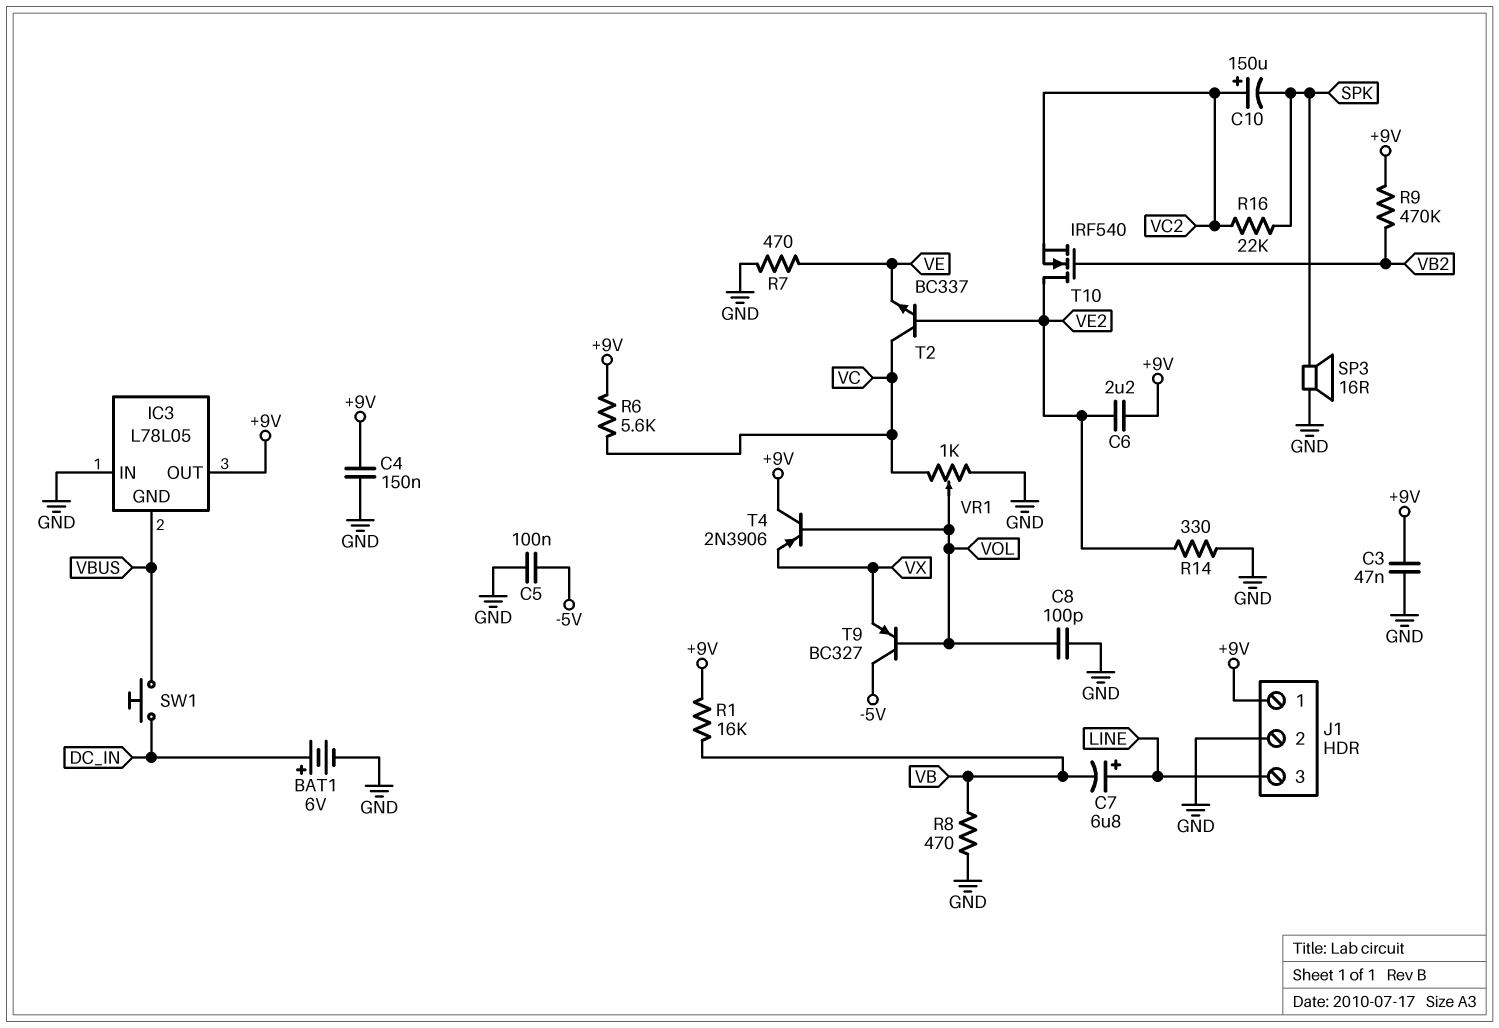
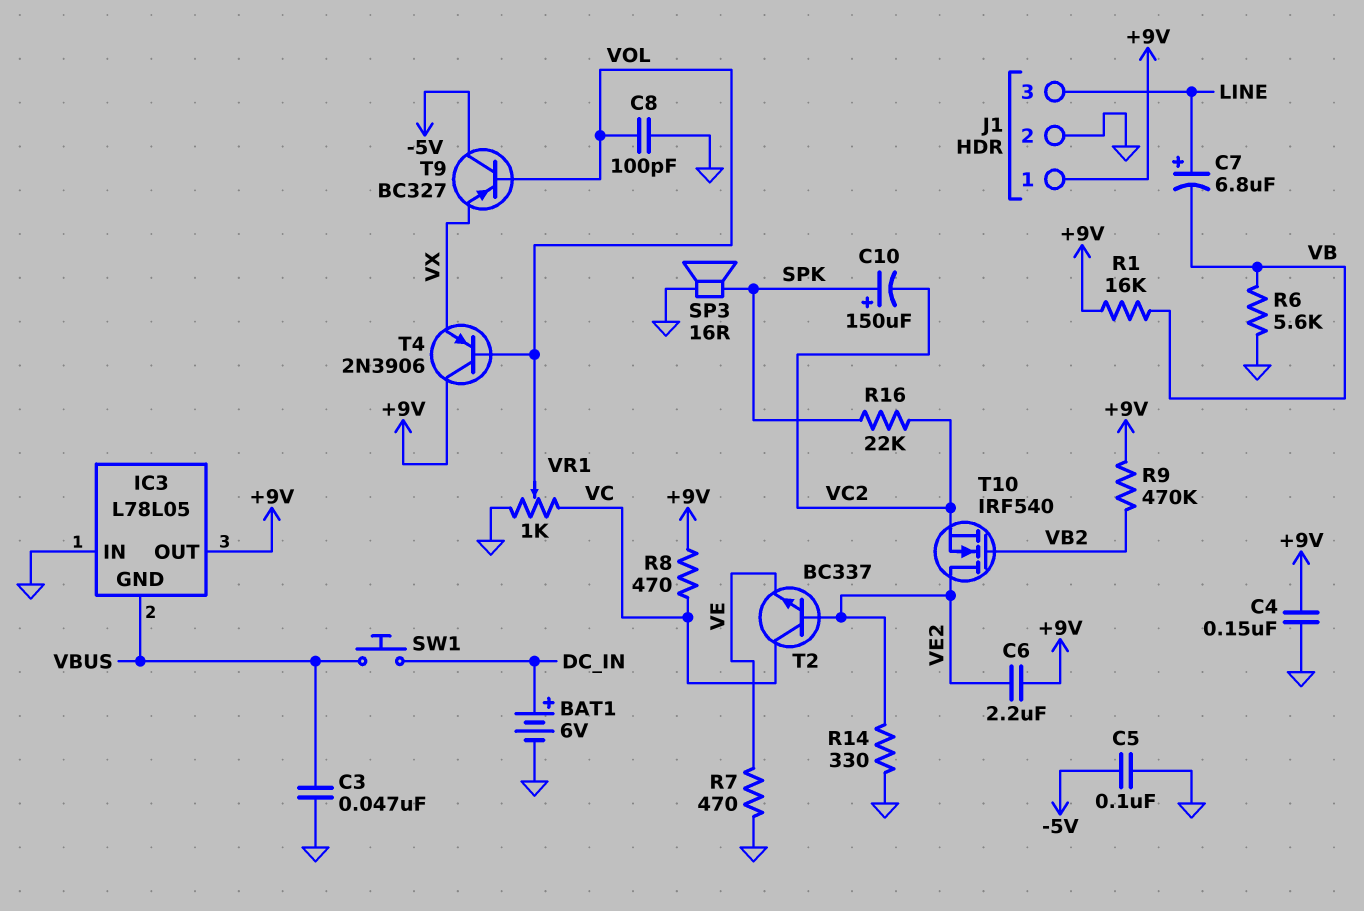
C3: 47nF (+9V, GND) -> 47nF (GND, VBUS)
C10: 150uF (plus VC2, minus SPK) -> 150uF (plus SPK, minus VC2)
R6: 5.6k (+9V, VC) -> 5.6k (GND, VB)
R8: 470 (GND, VB) -> 470 (+9V, VC)

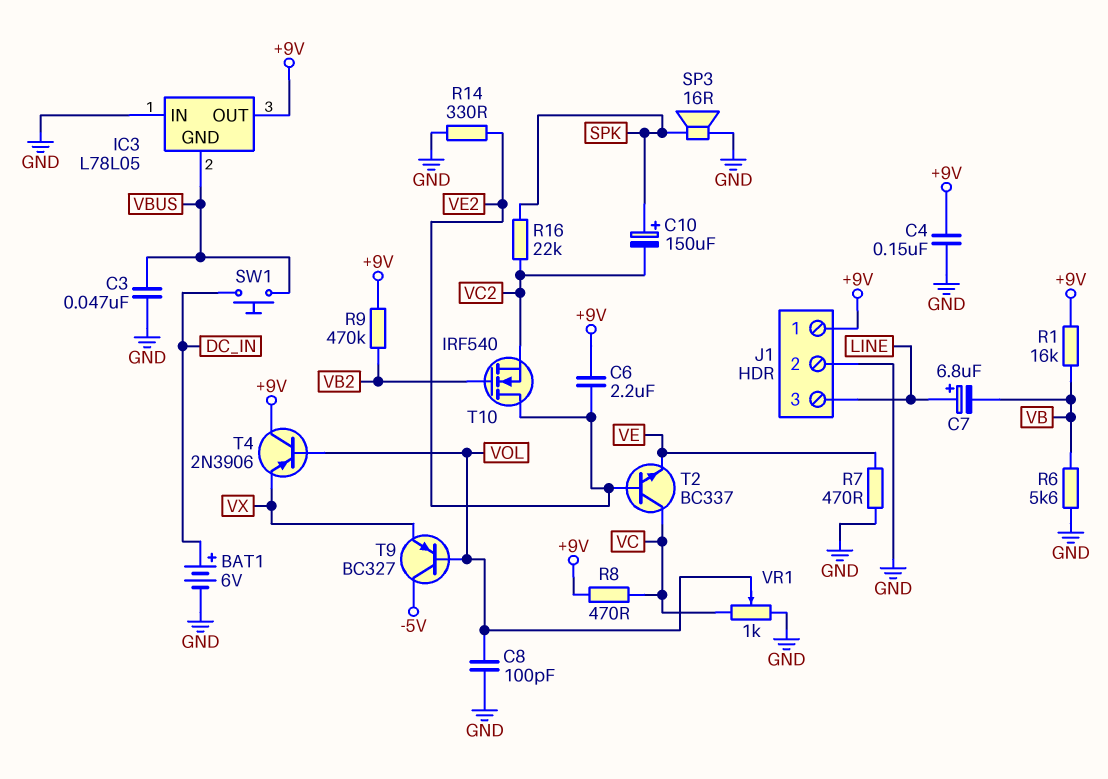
C5: 100nF (-5V, GND) -> none

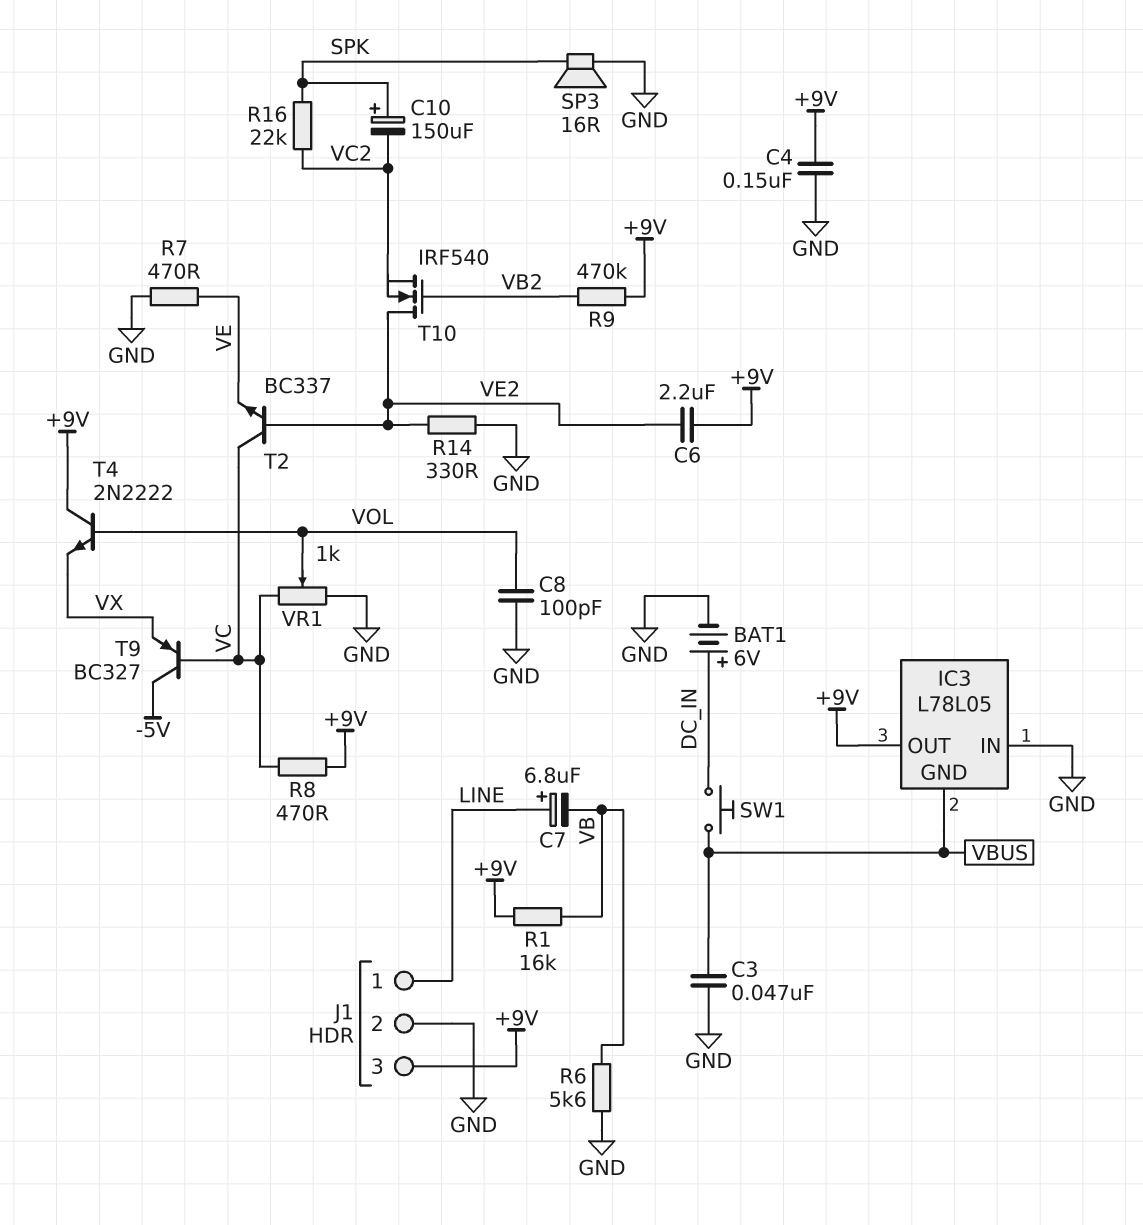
J1 pin 1: +9V -> LINE
J1 pin 3: LINE -> +9V
T4: PNP 2N3906 (B VOL, C +9V, E VX) -> NPN 2N2222 (B VOL, C +9V, E VX)
T9: PNP BC327 (B VOL, C -5V, E VX) -> PNP BC327 (B VC, C -5V, E VX)

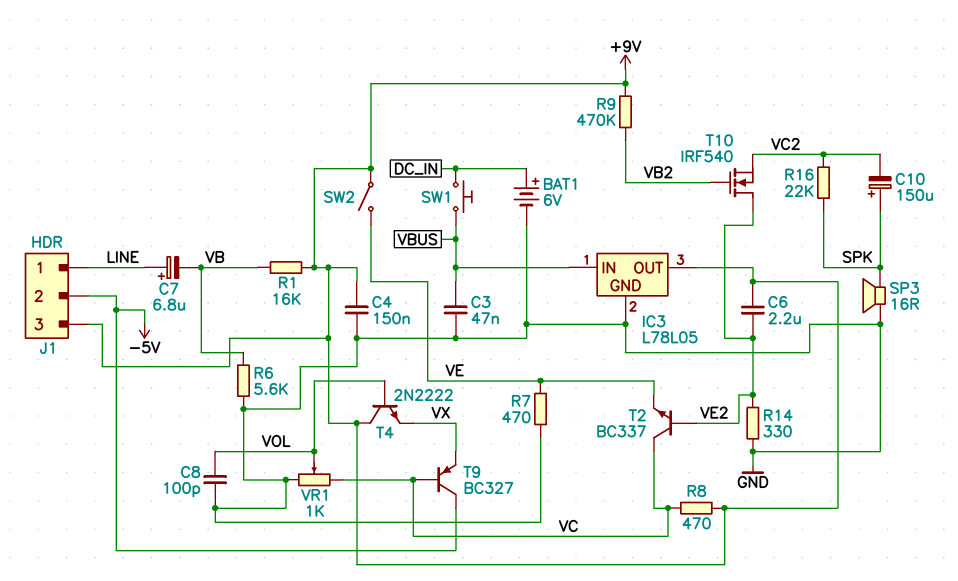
IC3 pin GND: VBUS -> GND
IC3 pin IN: GND -> VBUS
J1 pin 2: GND -> -5V
SW2: none -> switch (+9V, VE)

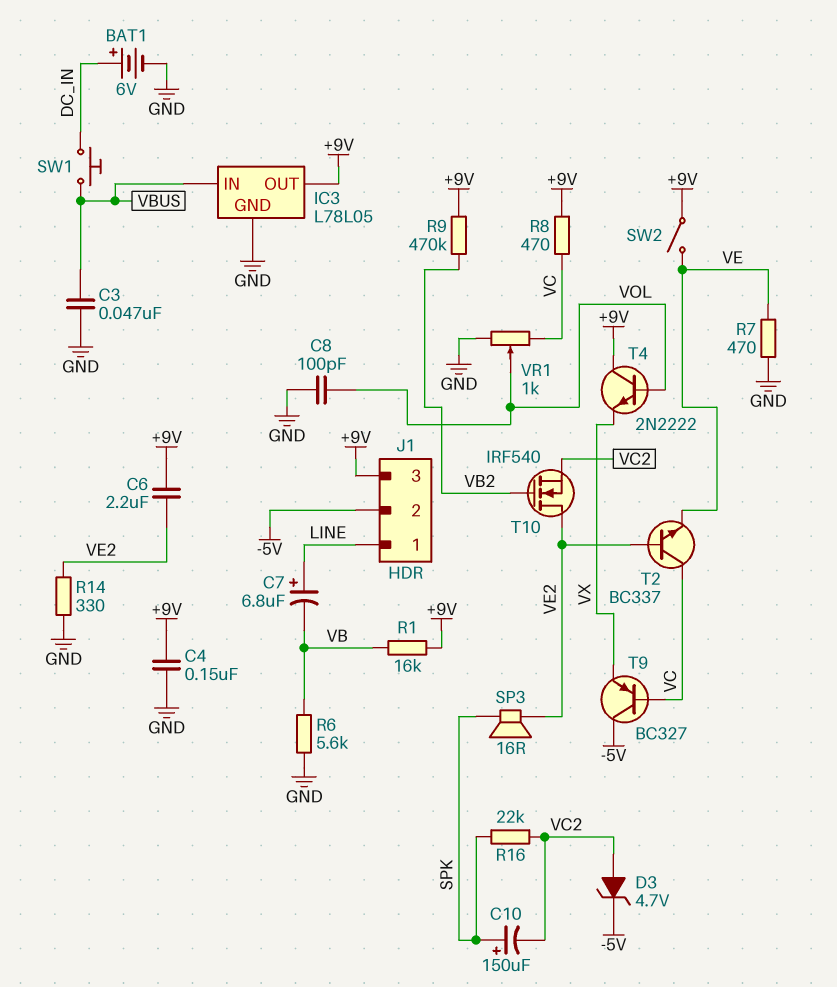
D3: none -> zener 4.7V (A VC2, K -5V)
SP3: speaker 16R (GND, SPK) -> speaker 16R (SPK, VE2)

